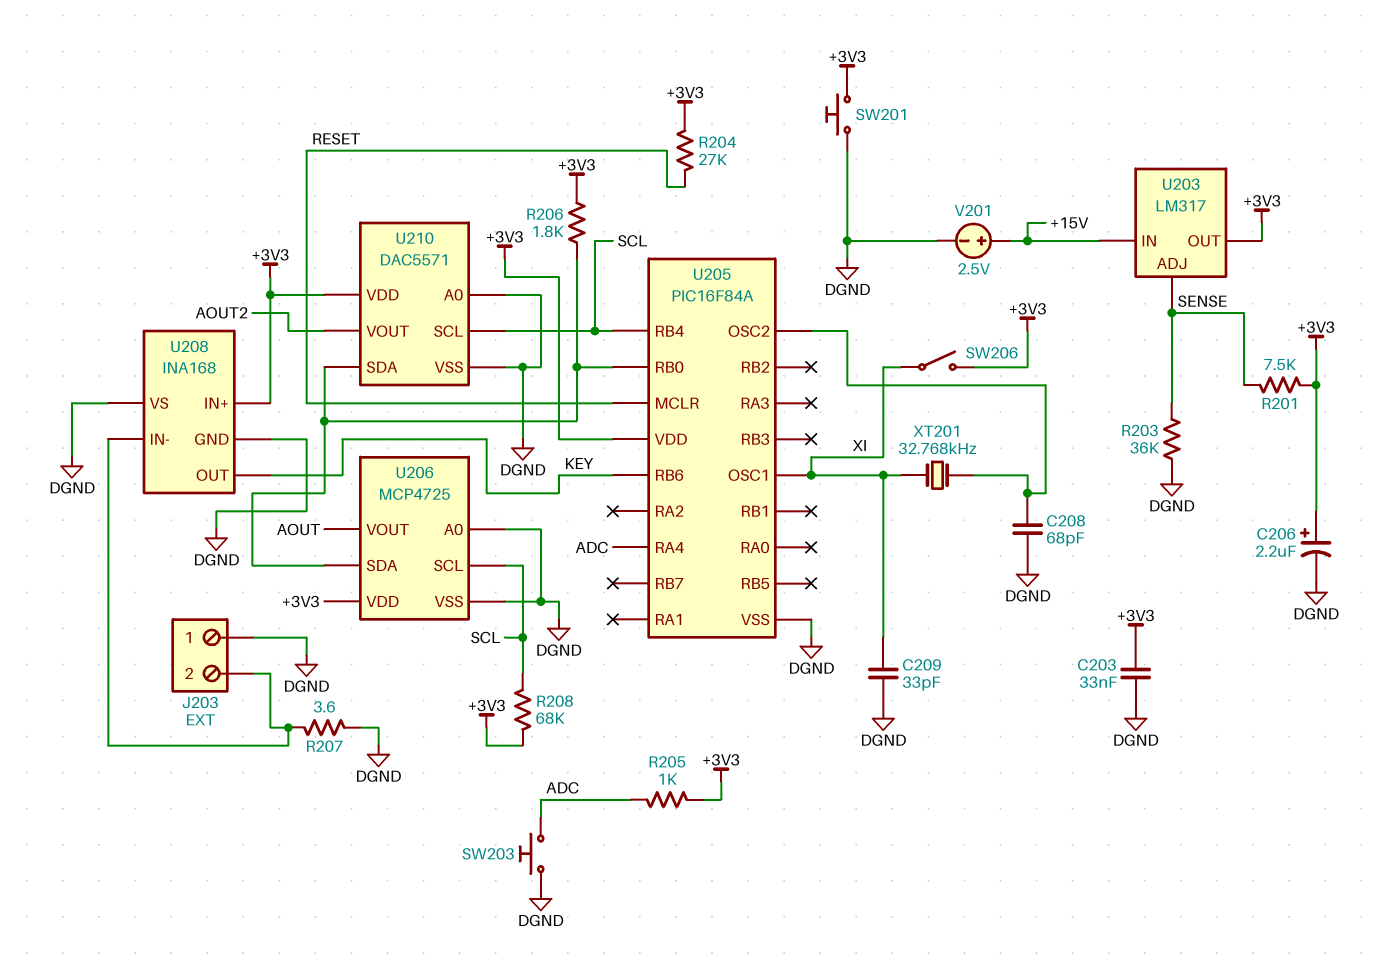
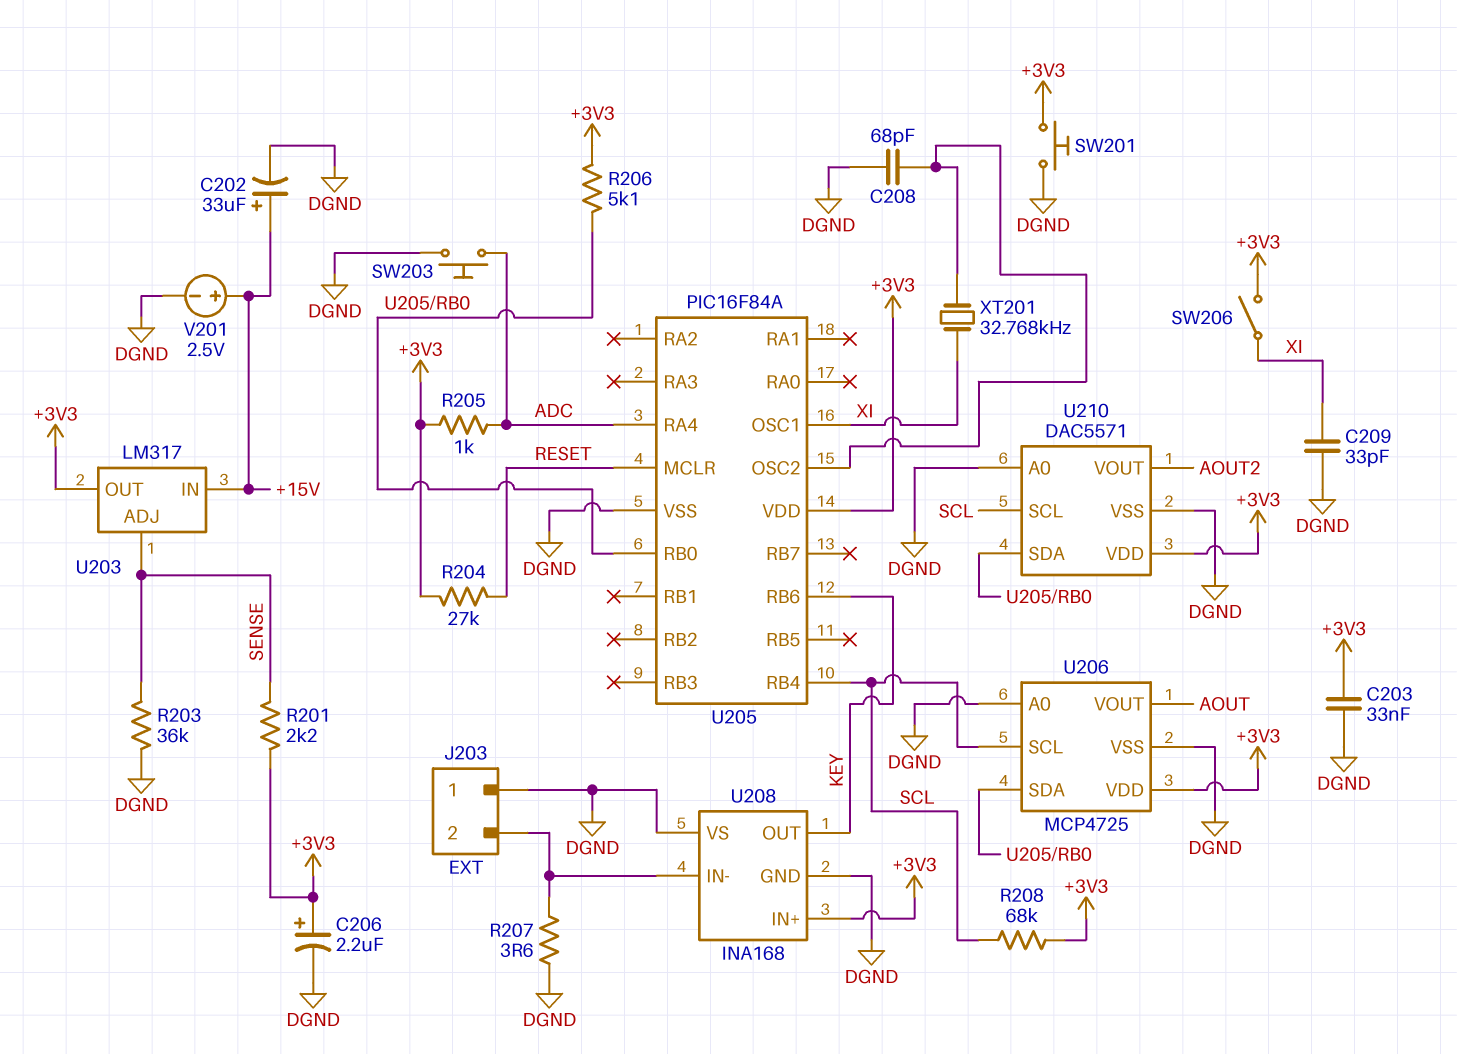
C202: none -> 33uF (plus +15V, minus DGND)
R201: 7.5k (+3V3, SENSE) -> 2.2k (+3V3, SENSE)
R206: 1.8k (+3V3, U205/RB0) -> 5.1k (+3V3, U205/RB0)

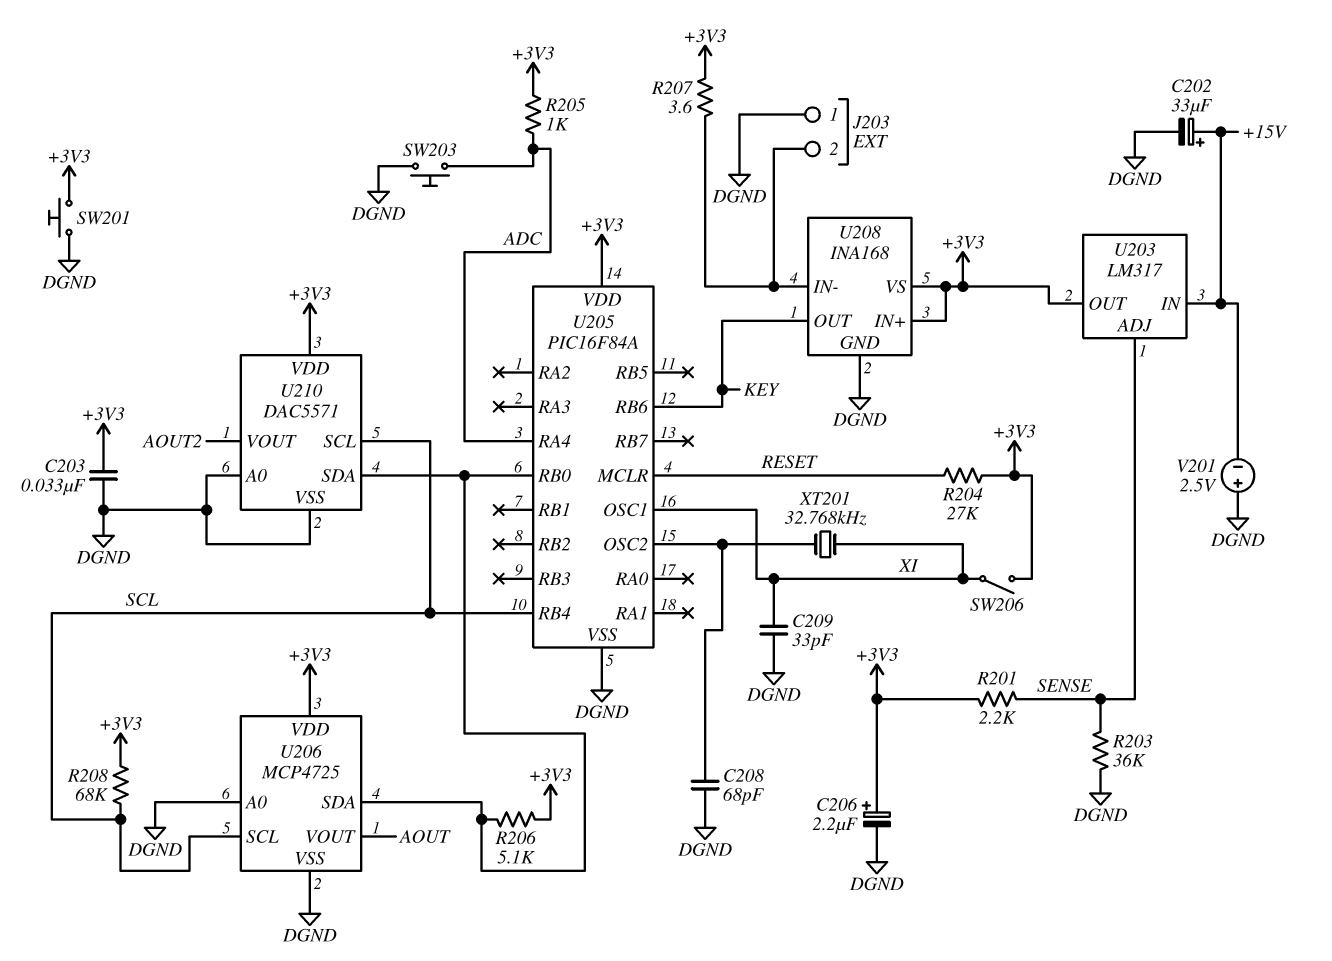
R207: 3.6 (DGND, J203/2) -> 3.6 (+3V3, J203/2)
U208 pin VS: DGND -> +3V3
V201: 2.5V (plus +15V, minus DGND) -> 2.5V (plus DGND, minus +15V)

